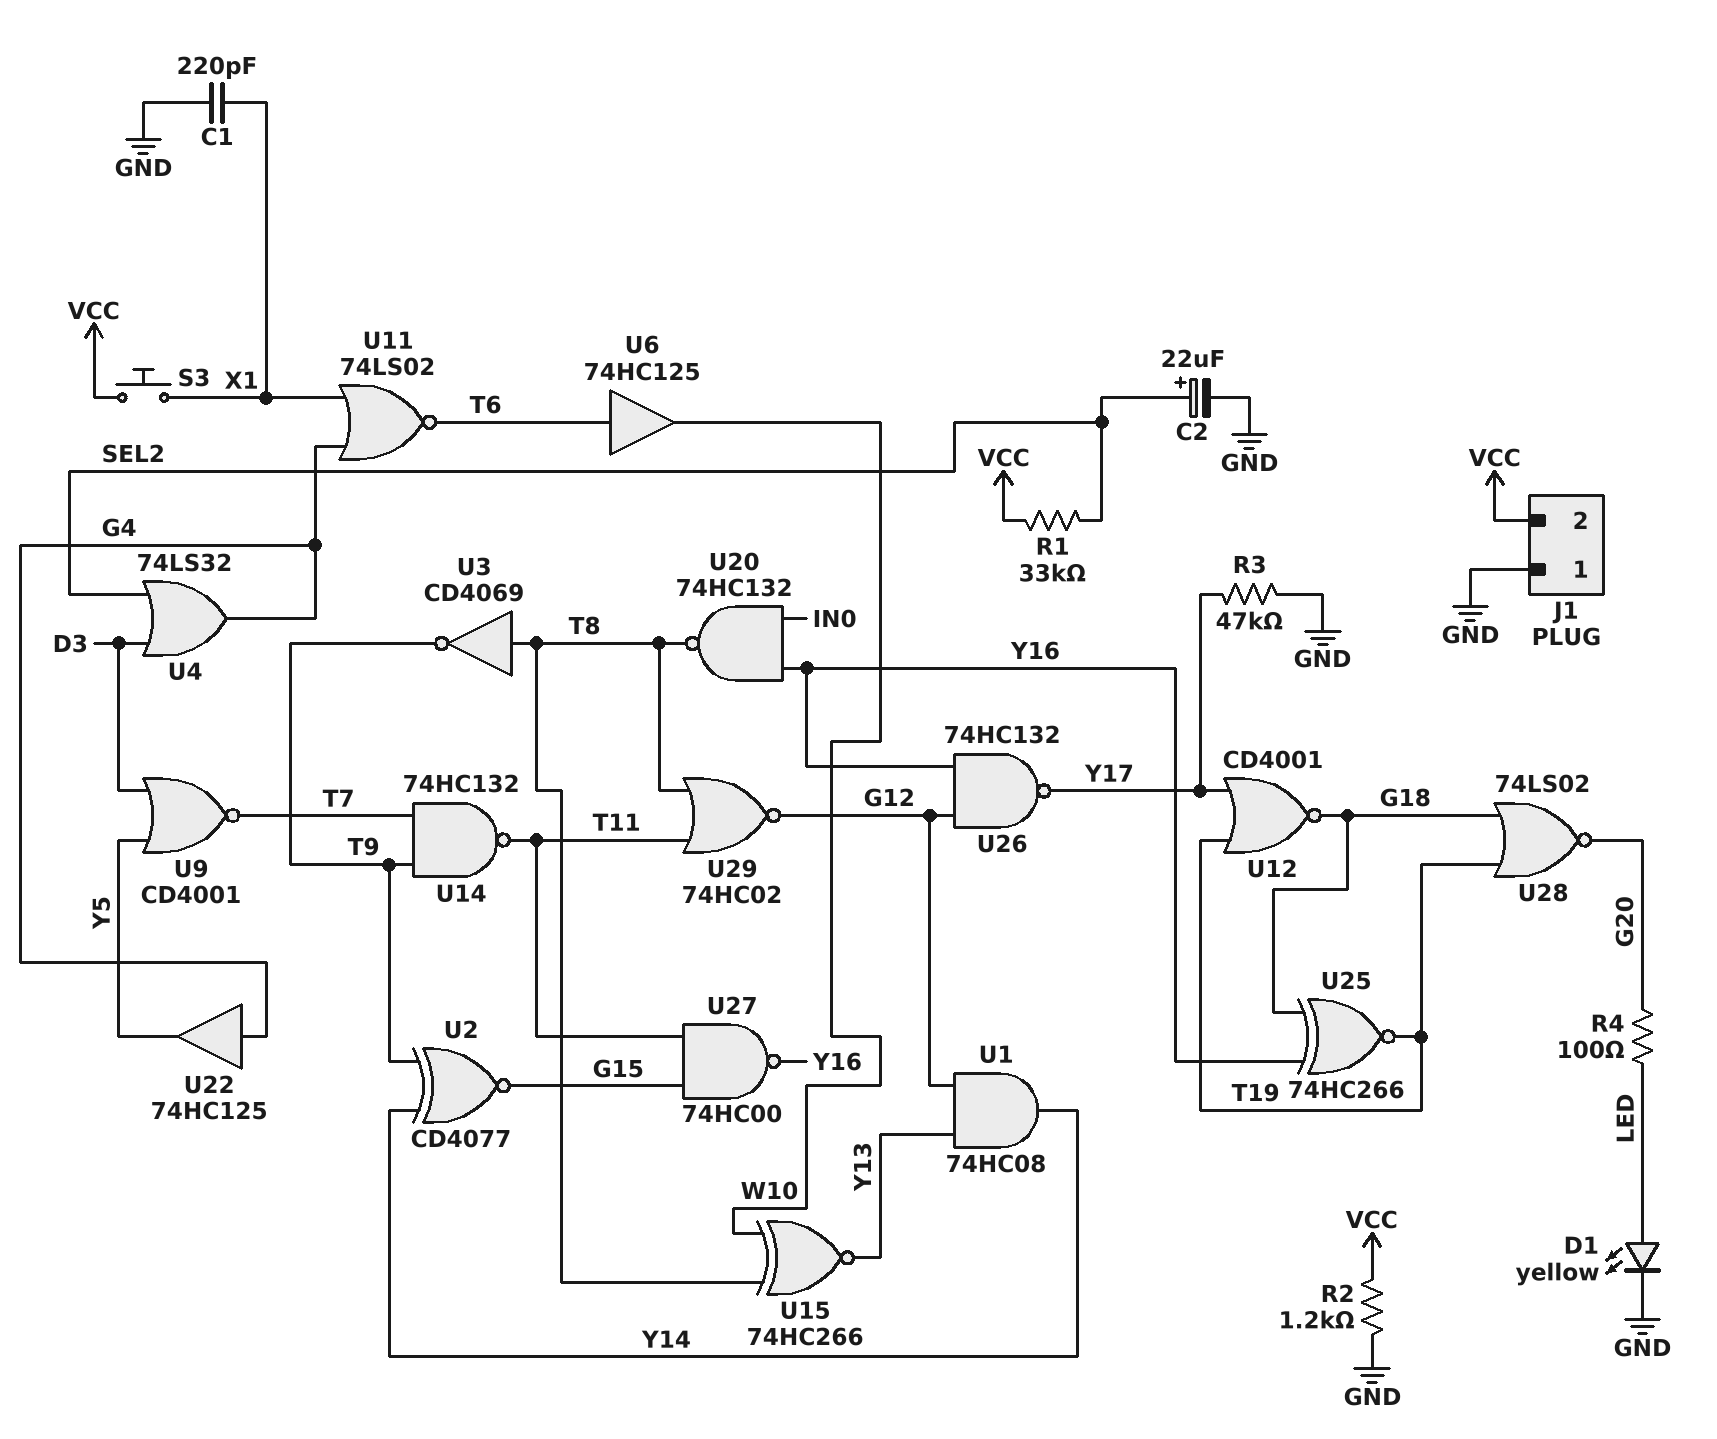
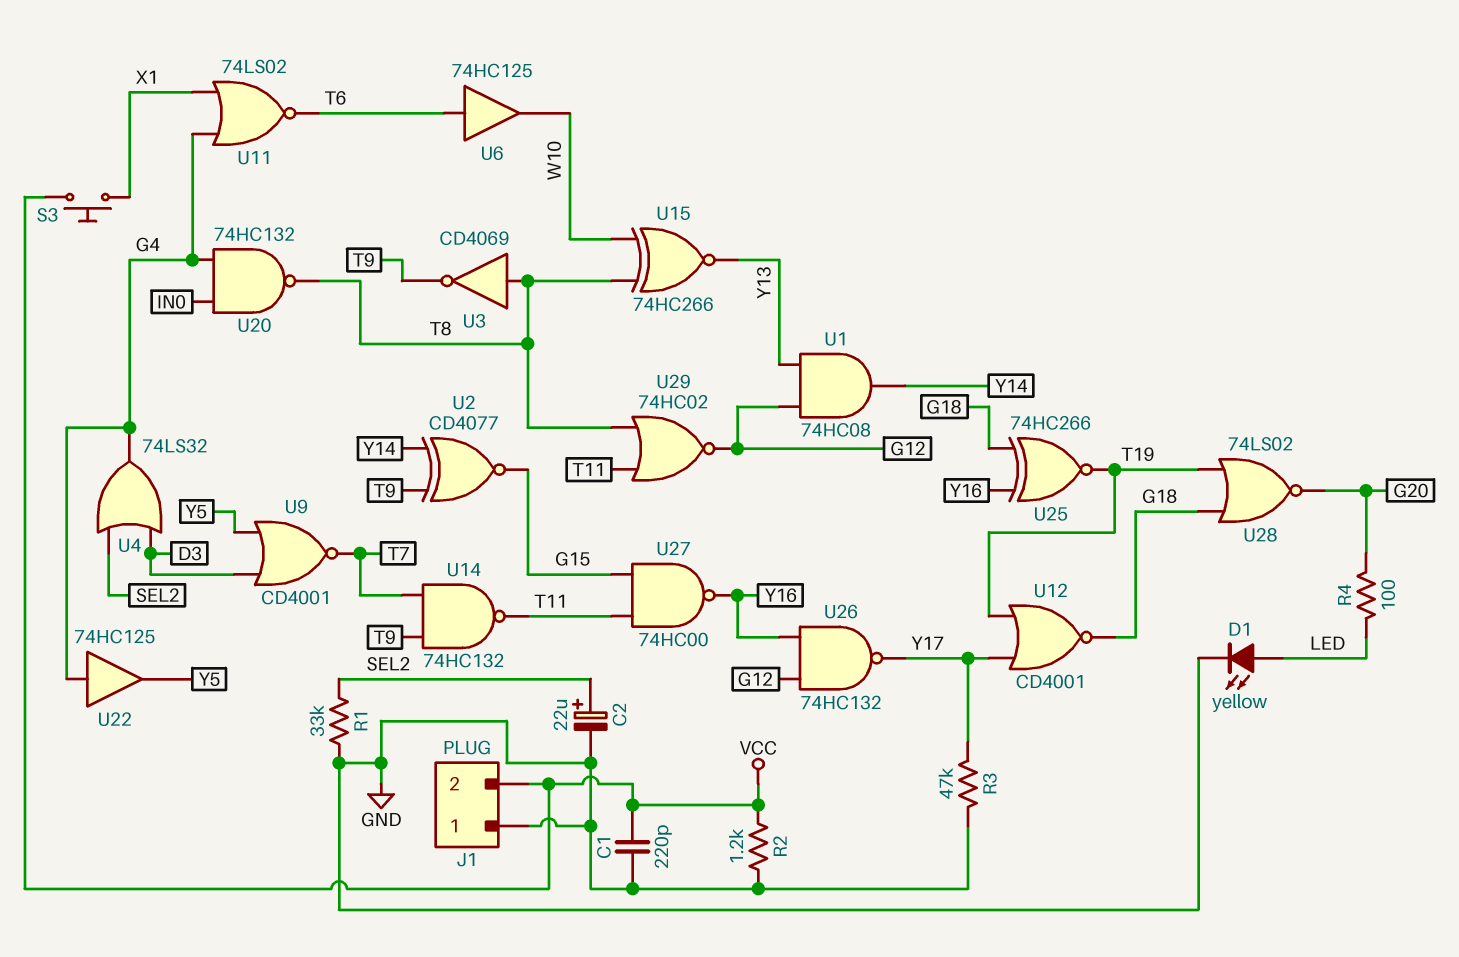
C1: 220pF (GND, X1) -> 220pF (GND, VCC)
R1: 33k (SEL2, VCC) -> 33k (GND, SEL2)
U20: NAND 74HC132 (in IN0, in Y16, out T8) -> NAND 74HC132 (in G4, in IN0, out T8)

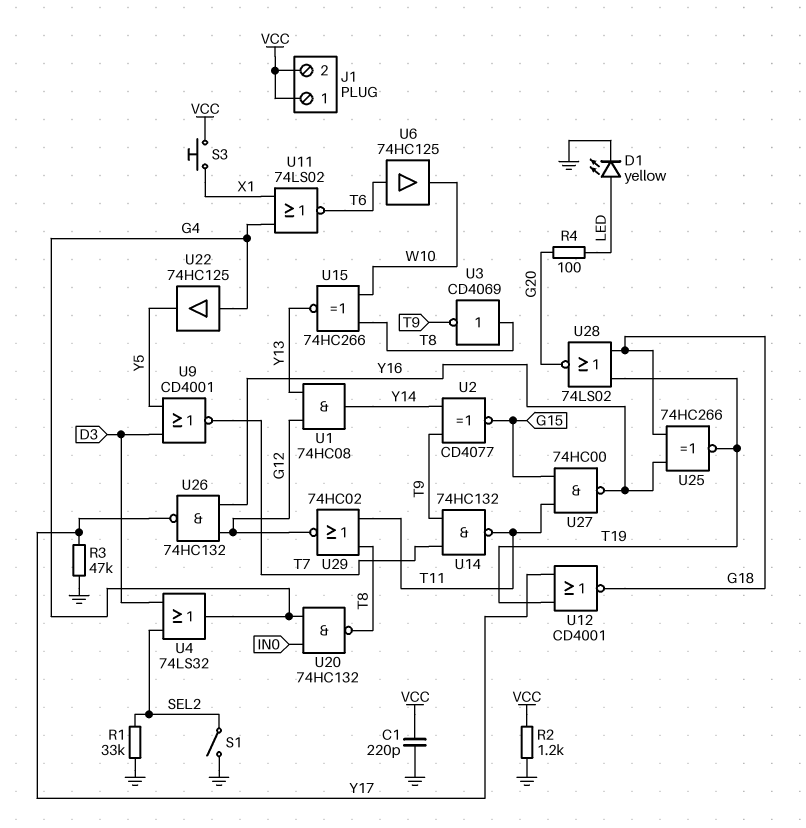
C2: 22uF (plus SEL2, minus GND) -> none
J1 pin 1: GND -> VCC
S1: none -> switch (GND, SEL2)

